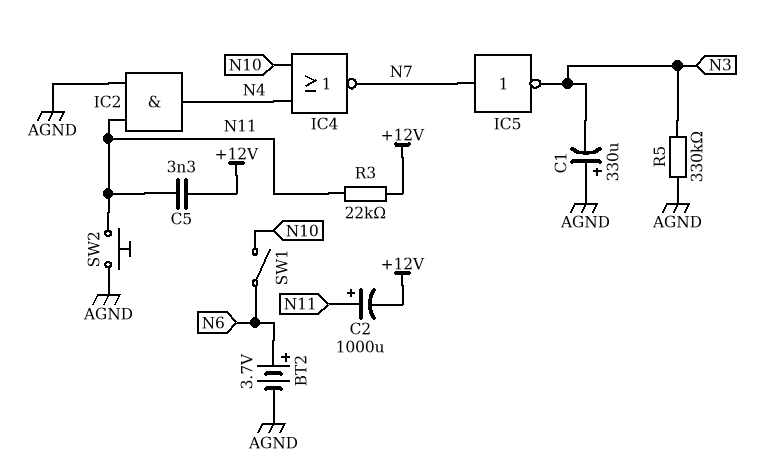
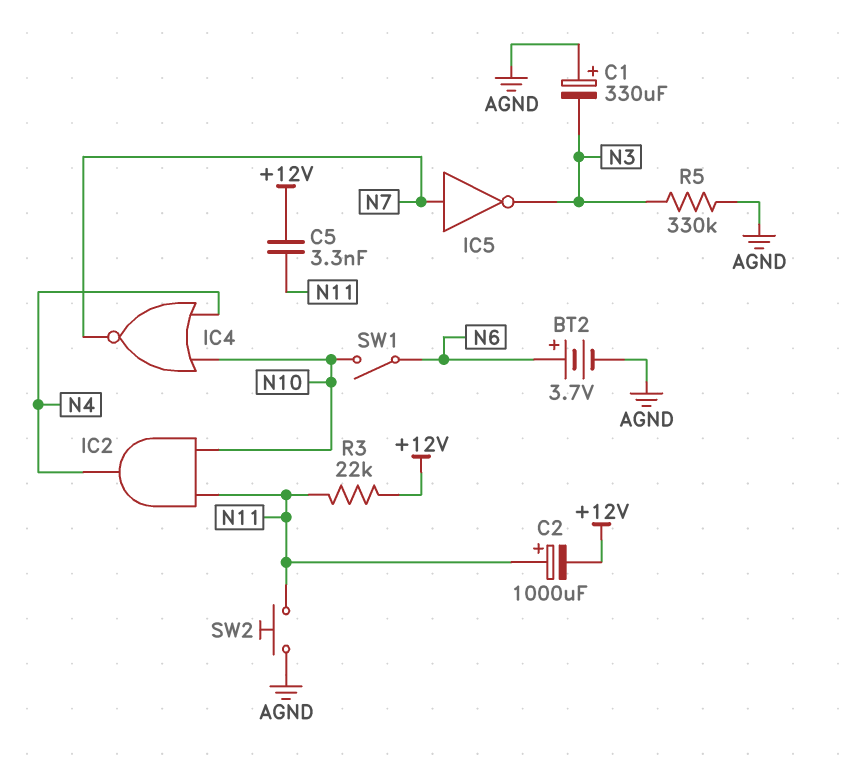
IC2: AND (in AGND, in N11, out N4) -> AND (in N10, in N11, out N4)

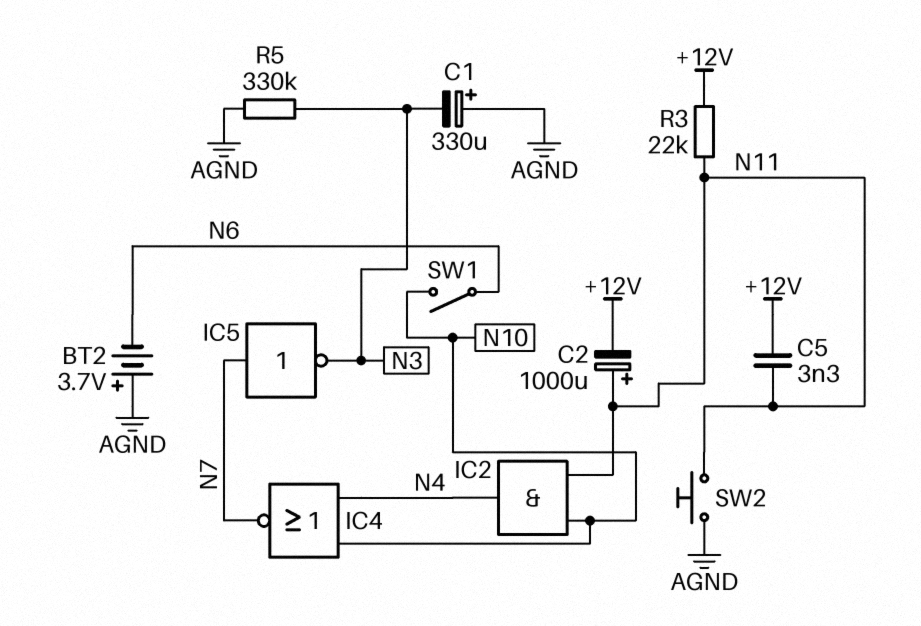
BT2: 3.7V (plus N6, minus AGND) -> 3.7V (plus AGND, minus N6)

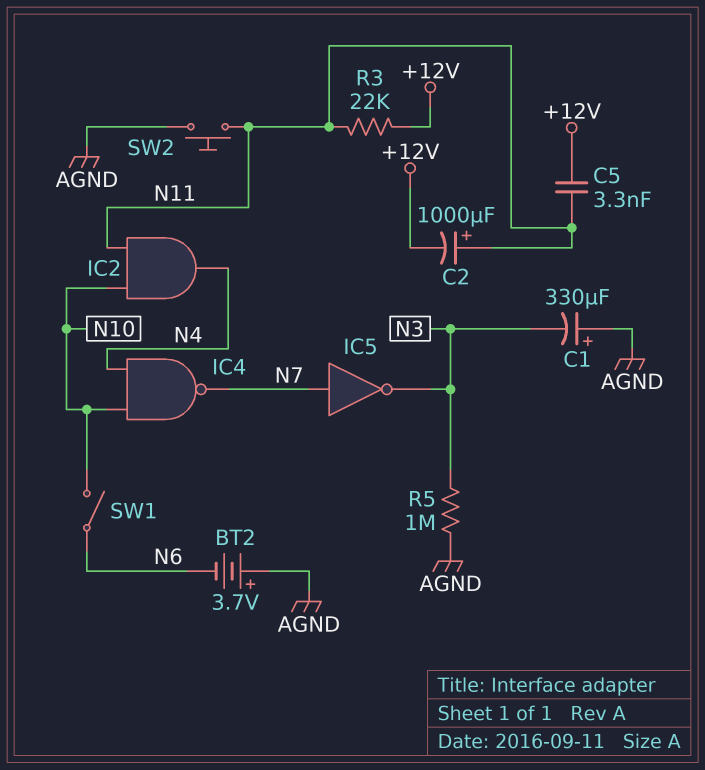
IC4: NOR (in N4, in N10, out N7) -> NAND (in N4, in N10, out N7)
R5: 330k (AGND, N3) -> 1M (AGND, N3)

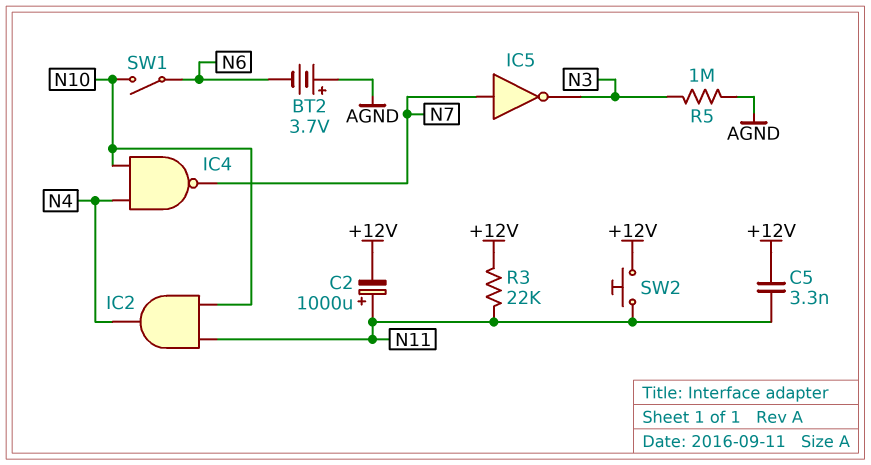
C1: 330uF (plus AGND, minus N3) -> none
SW2: button (AGND, N11) -> button (+12V, N11)

